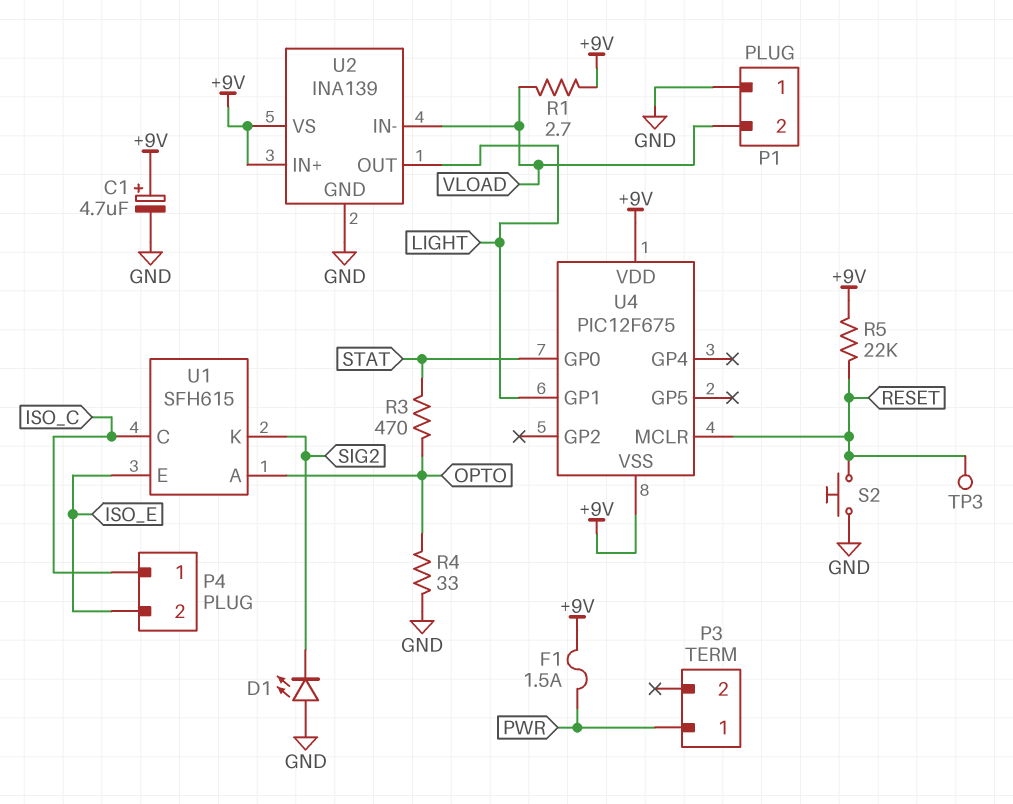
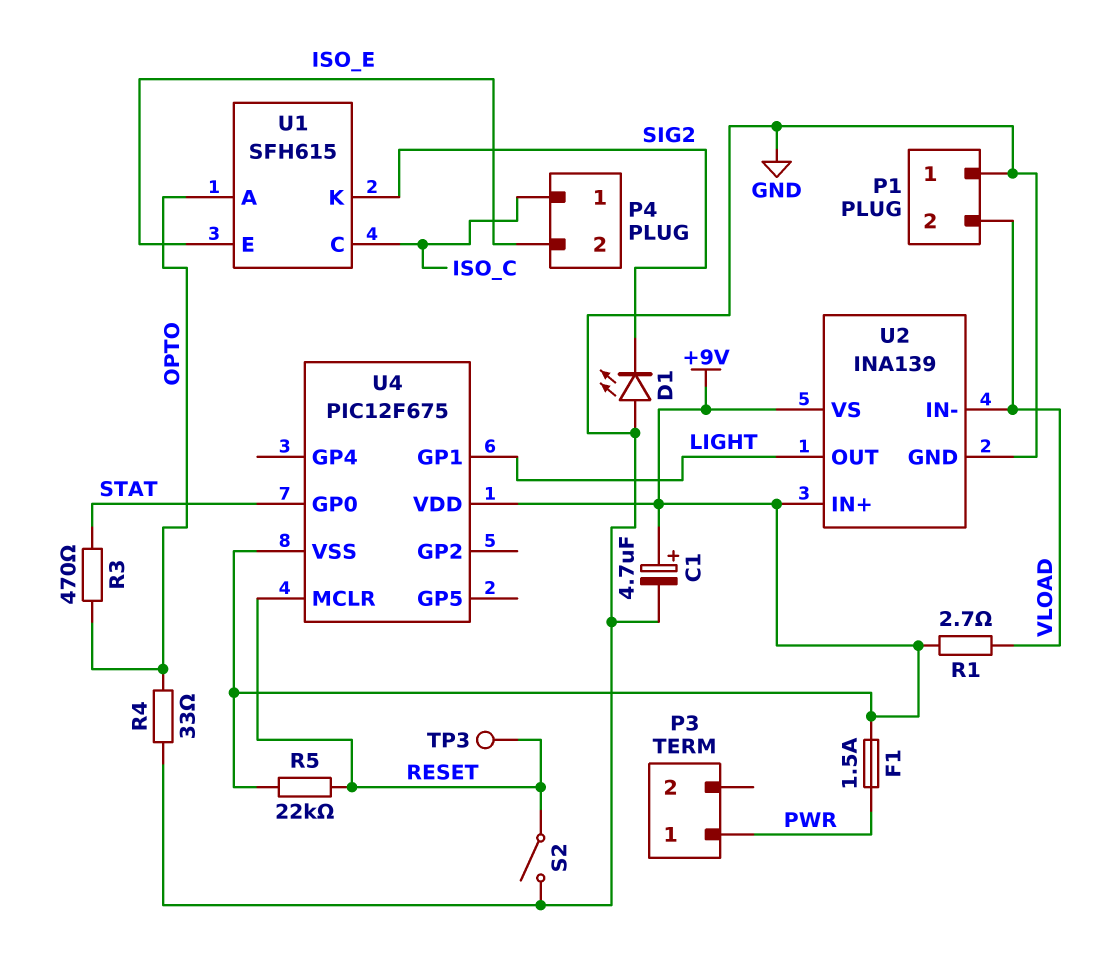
S2: button (GND, RESET) -> switch (GND, RESET)

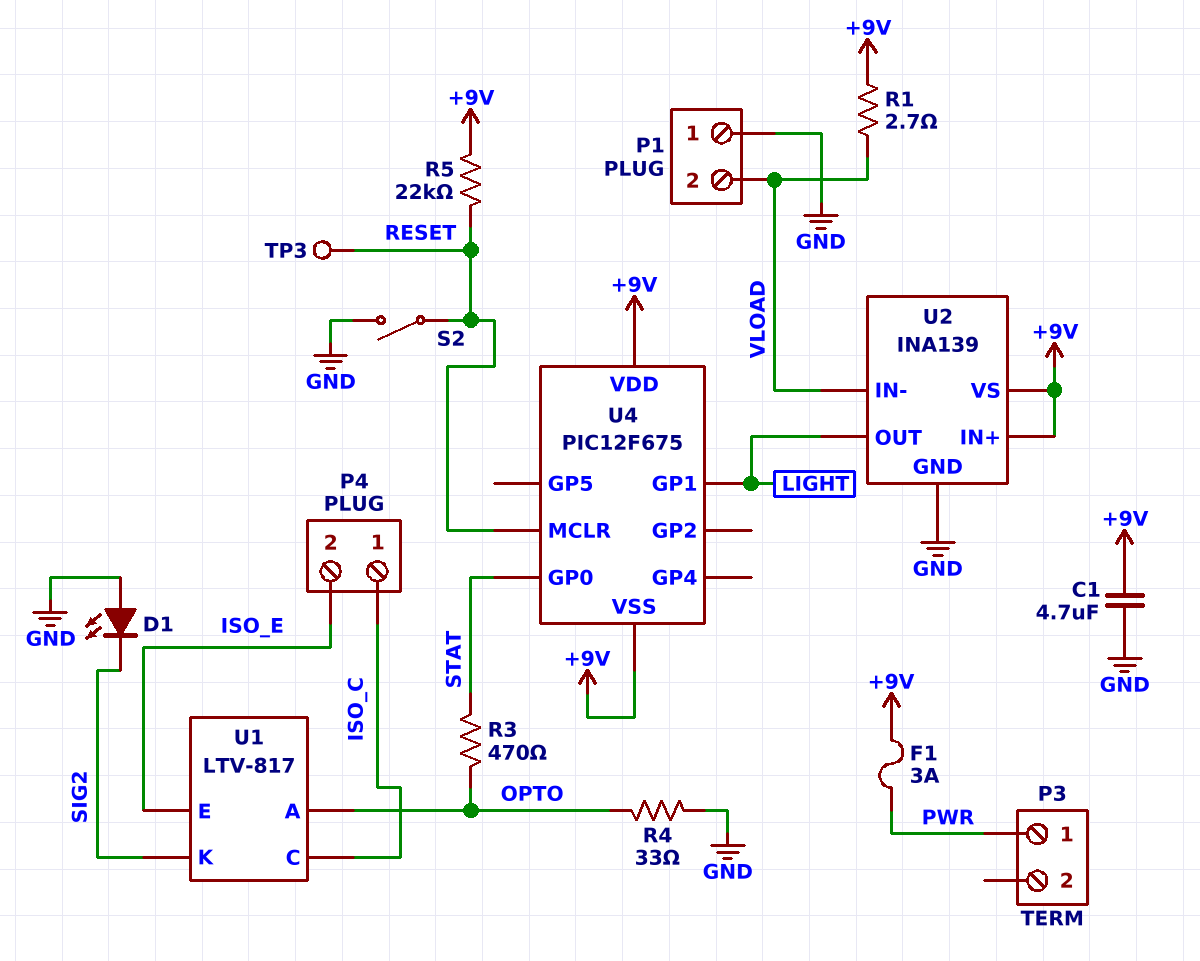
C1: 4.7uF (plus +9V, minus GND) -> 4.7uF (+9V, GND)
F1: 1.5A (+9V, PWR) -> 3A (+9V, PWR)
U1: SFH615 -> LTV-817

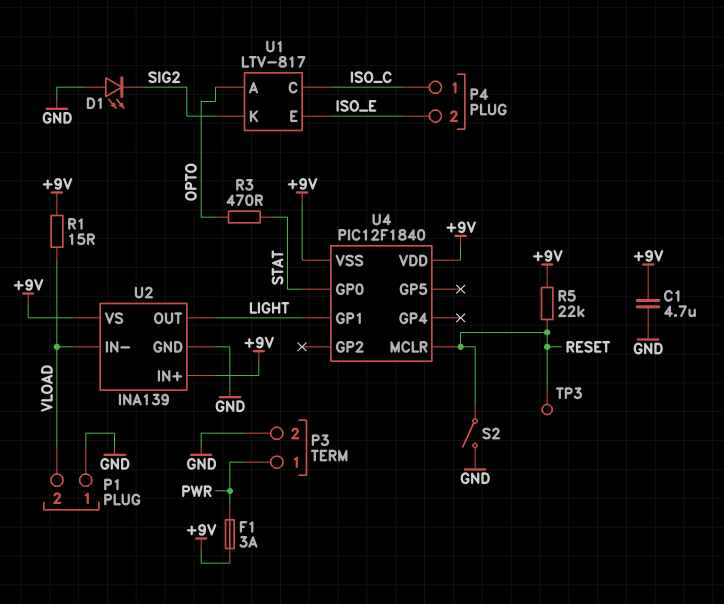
P3 pin 2: none -> GND
R1: 2.7 (+9V, VLOAD) -> 15 (+9V, VLOAD)
R4: 33 (GND, OPTO) -> none
U4: PIC12F675 -> PIC12F1840

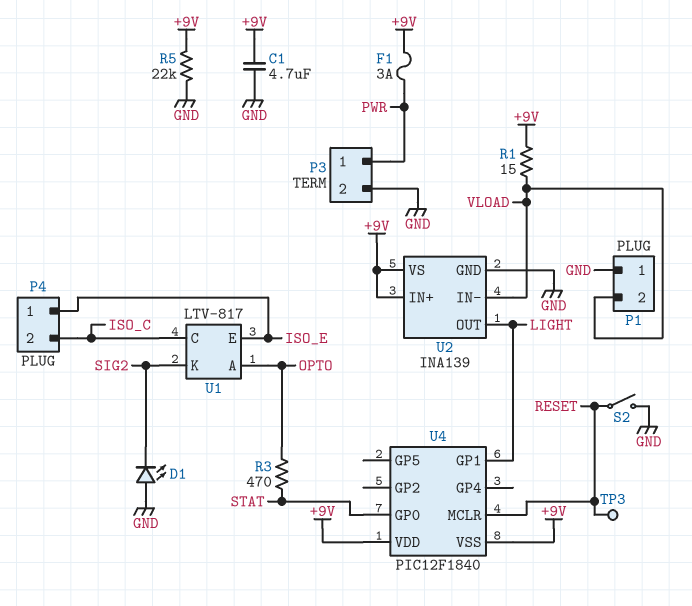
P4 pin 1: ISO_C -> ISO_E
P4 pin 2: ISO_E -> ISO_C
R5: 22k (+9V, RESET) -> 22k (+9V, GND)

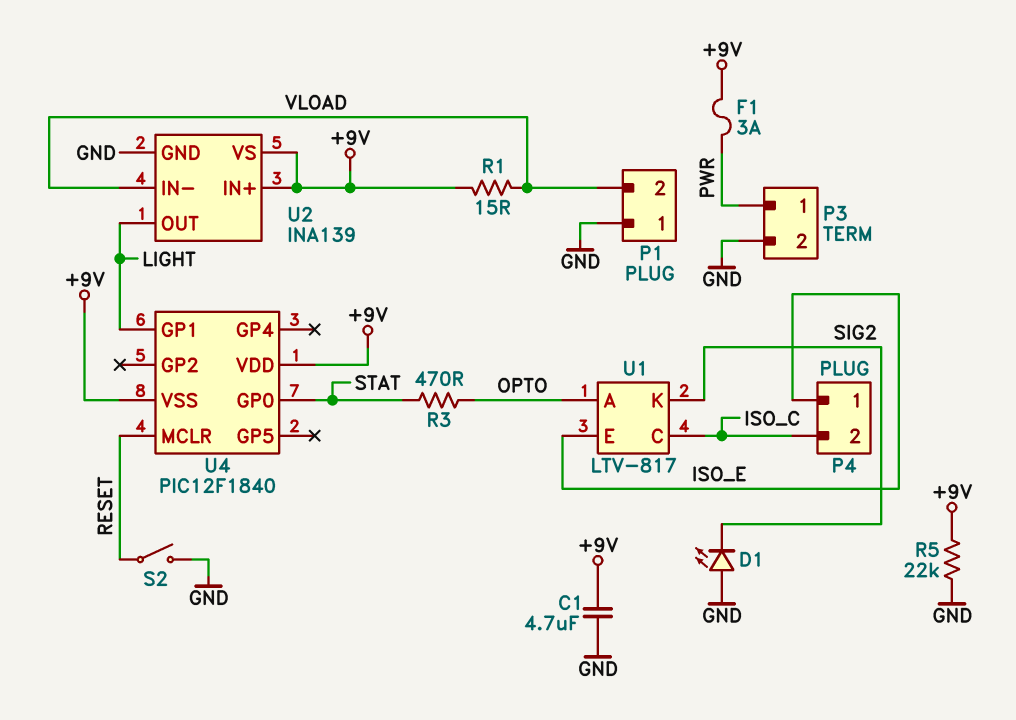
TP3: test point (RESET) -> none

